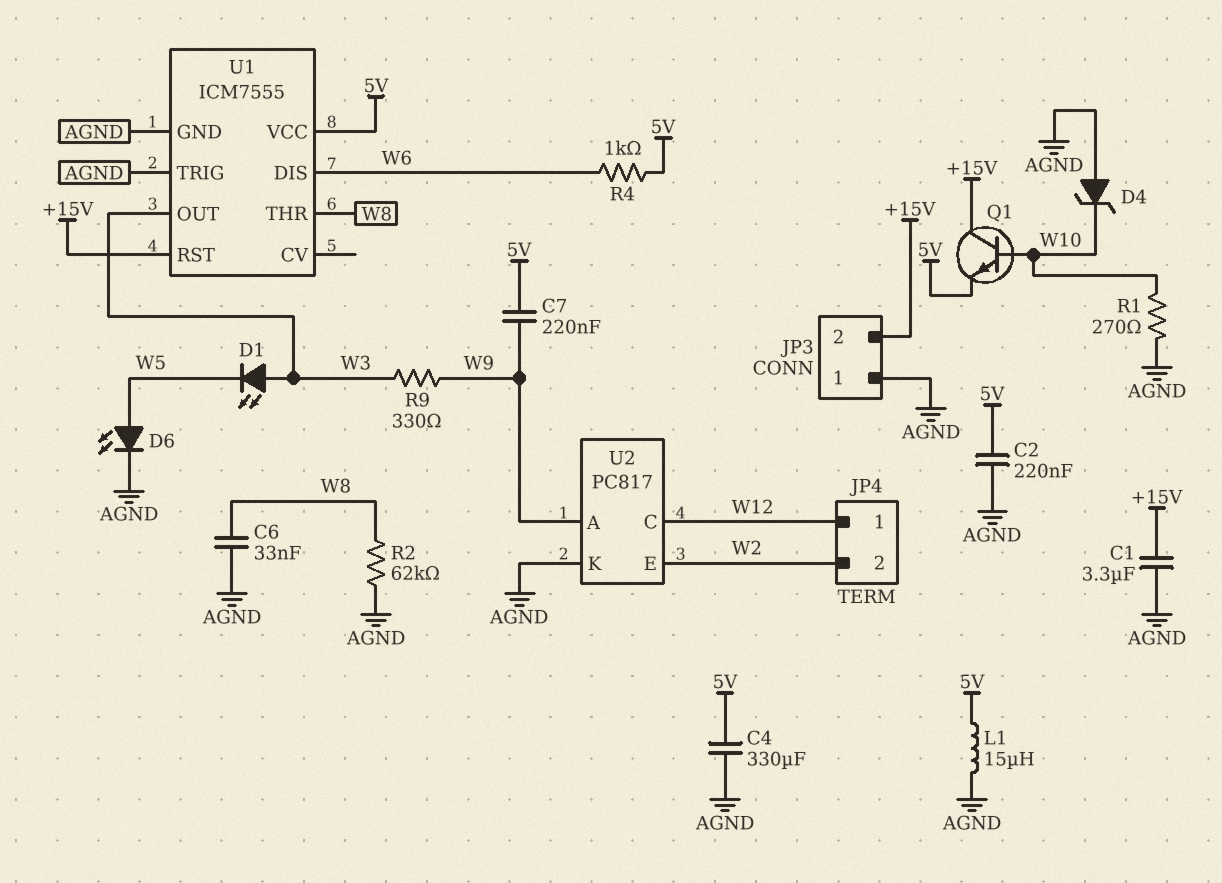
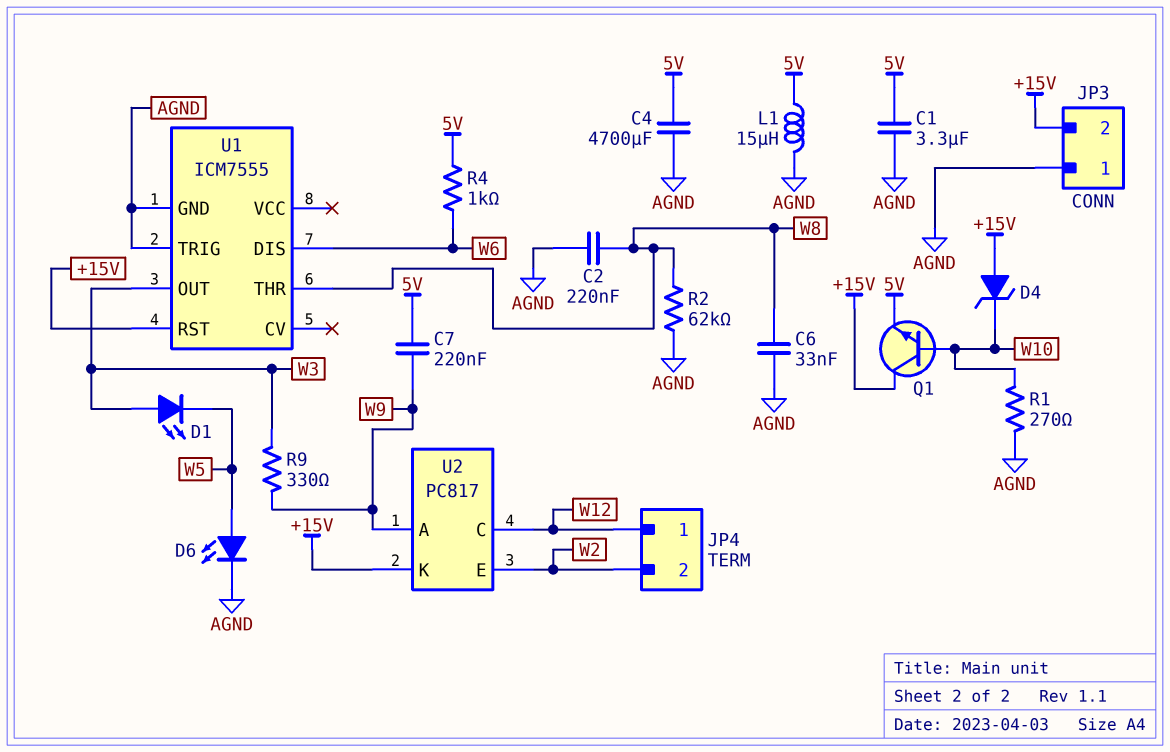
C1: 3.3uF (+15V, AGND) -> 3.3uF (5V, AGND)
C2: 220nF (5V, AGND) -> 220nF (AGND, W8)
C4: 330uF (5V, AGND) -> 4700uF (5V, AGND)
D4: zener (A AGND, K W10) -> zener (A +15V, K W10)
U1 pin VCC: 5V -> none
U2 pin K: AGND -> +15V

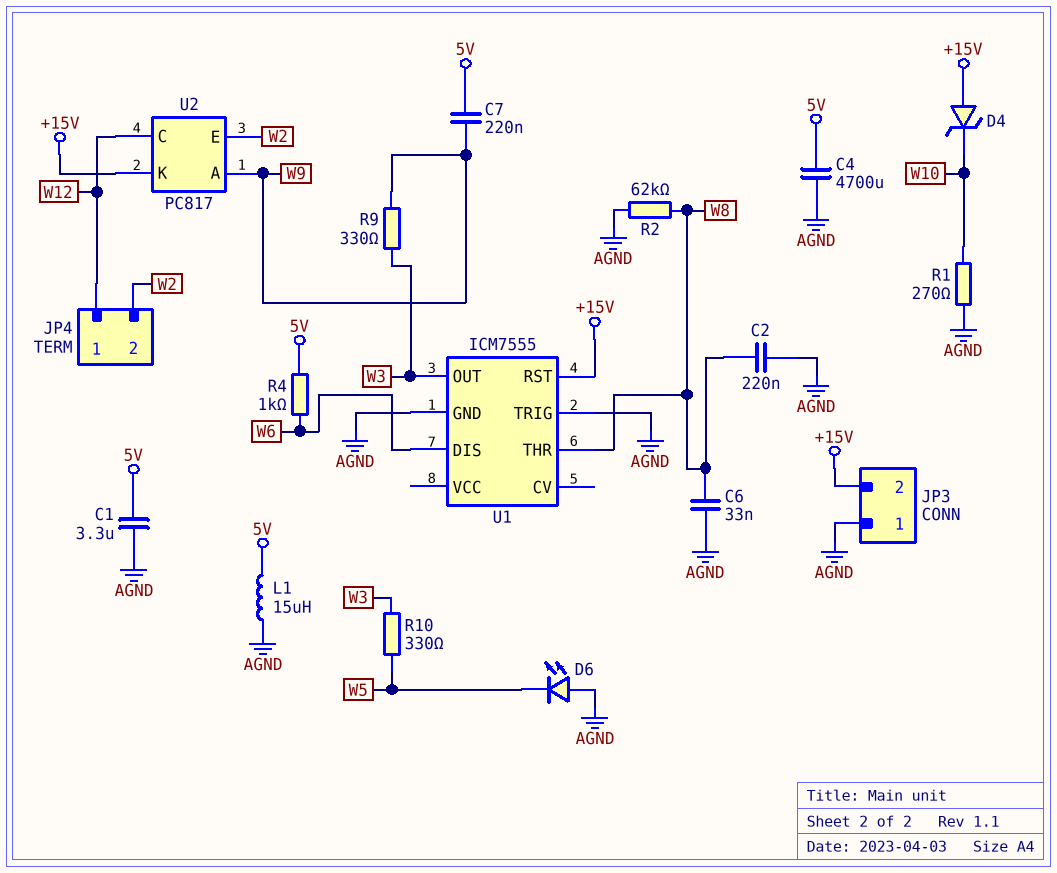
D1: LED (A W3, K W5) -> none
D6: LED (A W5, K AGND) -> LED (A AGND, K W5)
Q1: NPN (B W10, C +15V, E 5V) -> none
R10: none -> 330 (W3, W5)

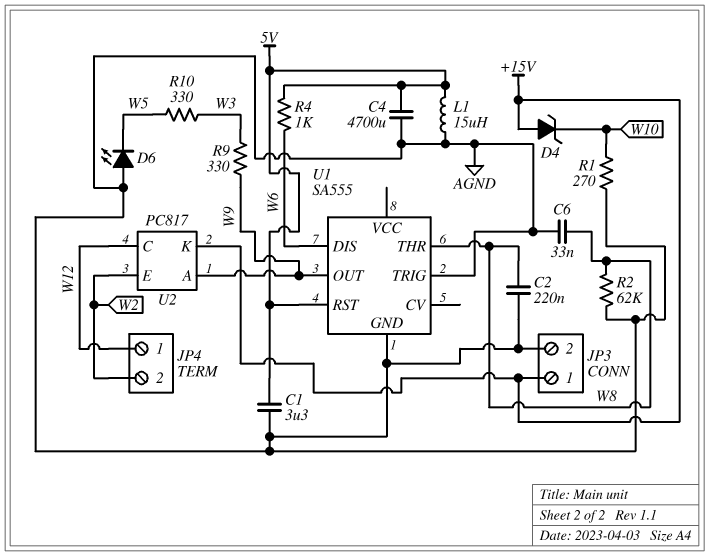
C7: 220nF (5V, W9) -> none
JP3 pin 1: AGND -> +15V
JP3 pin 2: +15V -> AGND
U1: ICM7555 -> SA555
U1 pin OUT: W3 -> W9
U1 pin RST: +15V -> 5V

